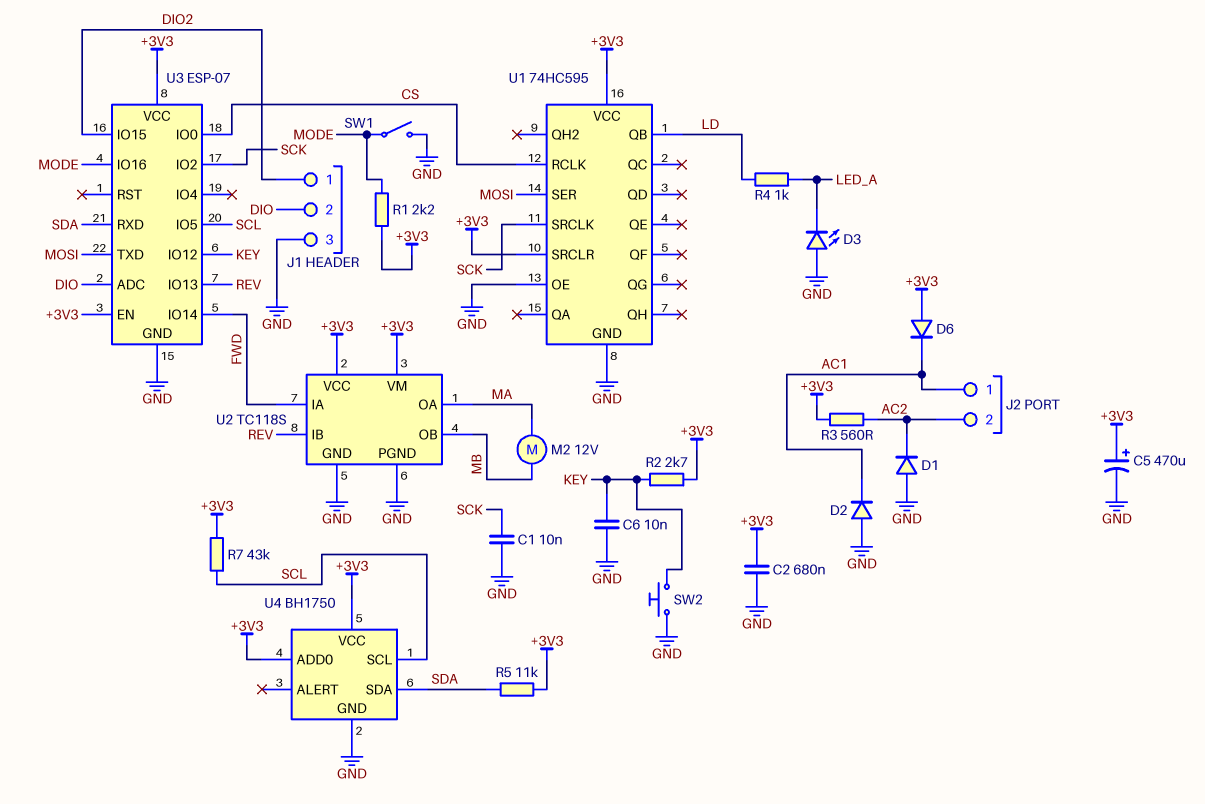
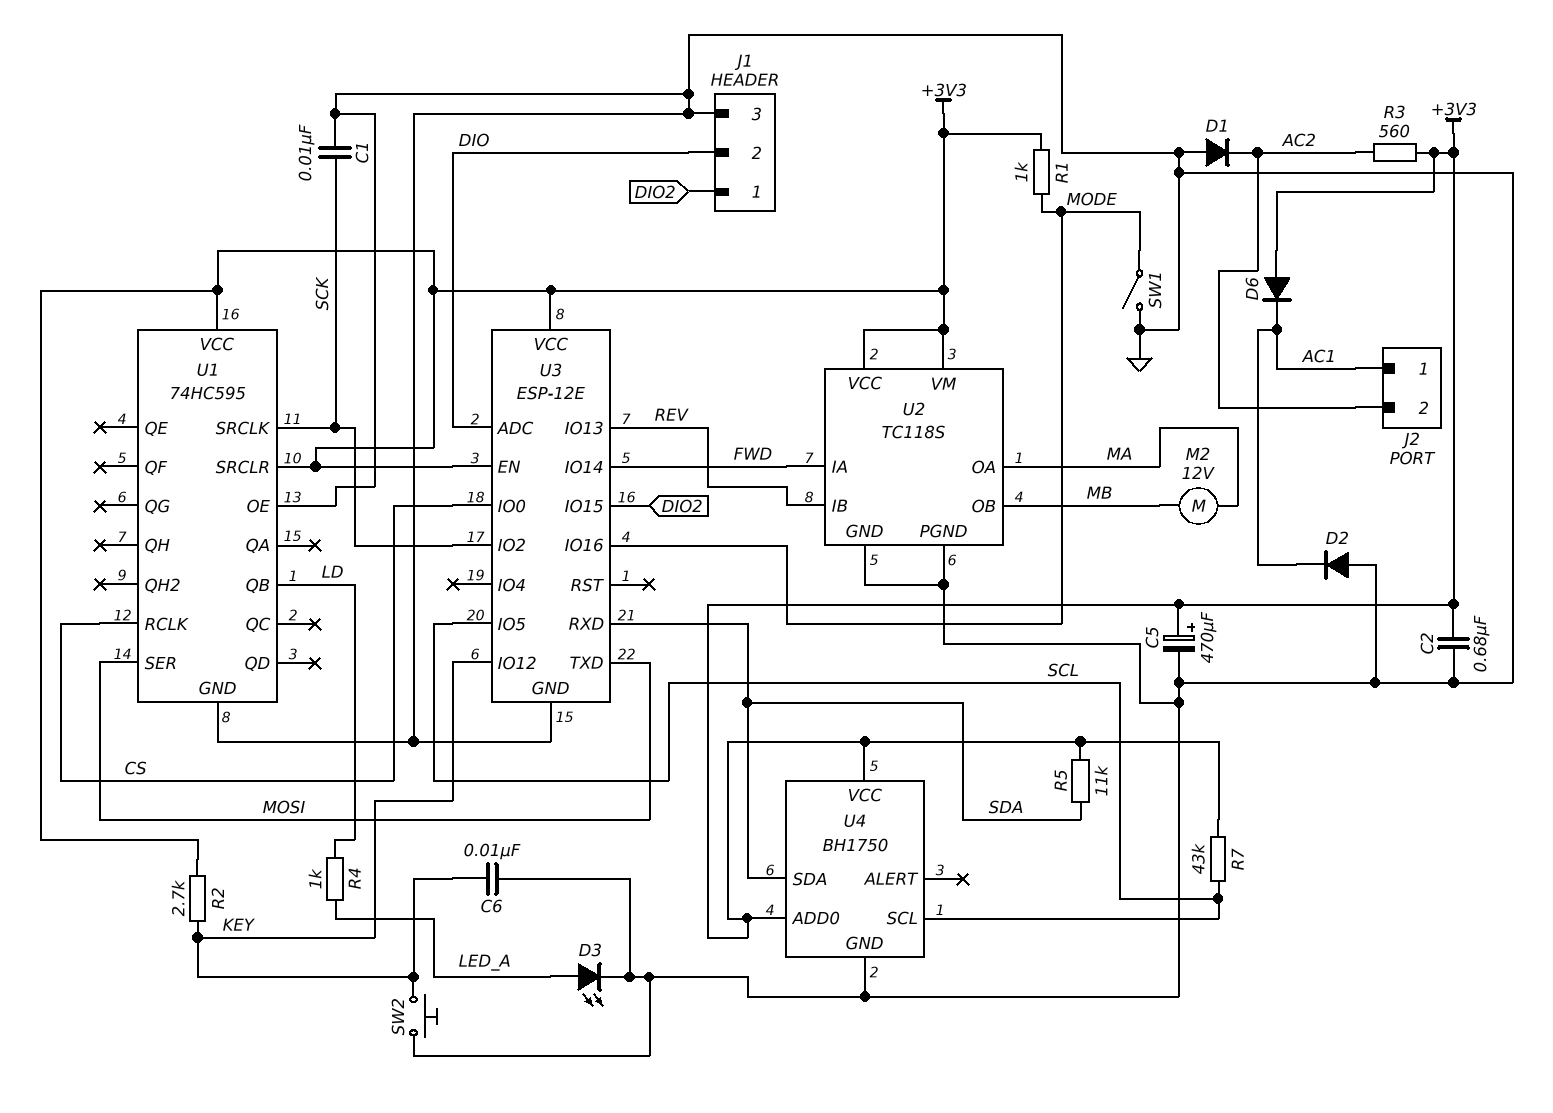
D3: LED (A GND, K LED_A) -> LED (A LED_A, K GND)
R1: 2.2k (+3V3, MODE) -> 1k (+3V3, MODE)
U3: ESP-07 -> ESP-12E

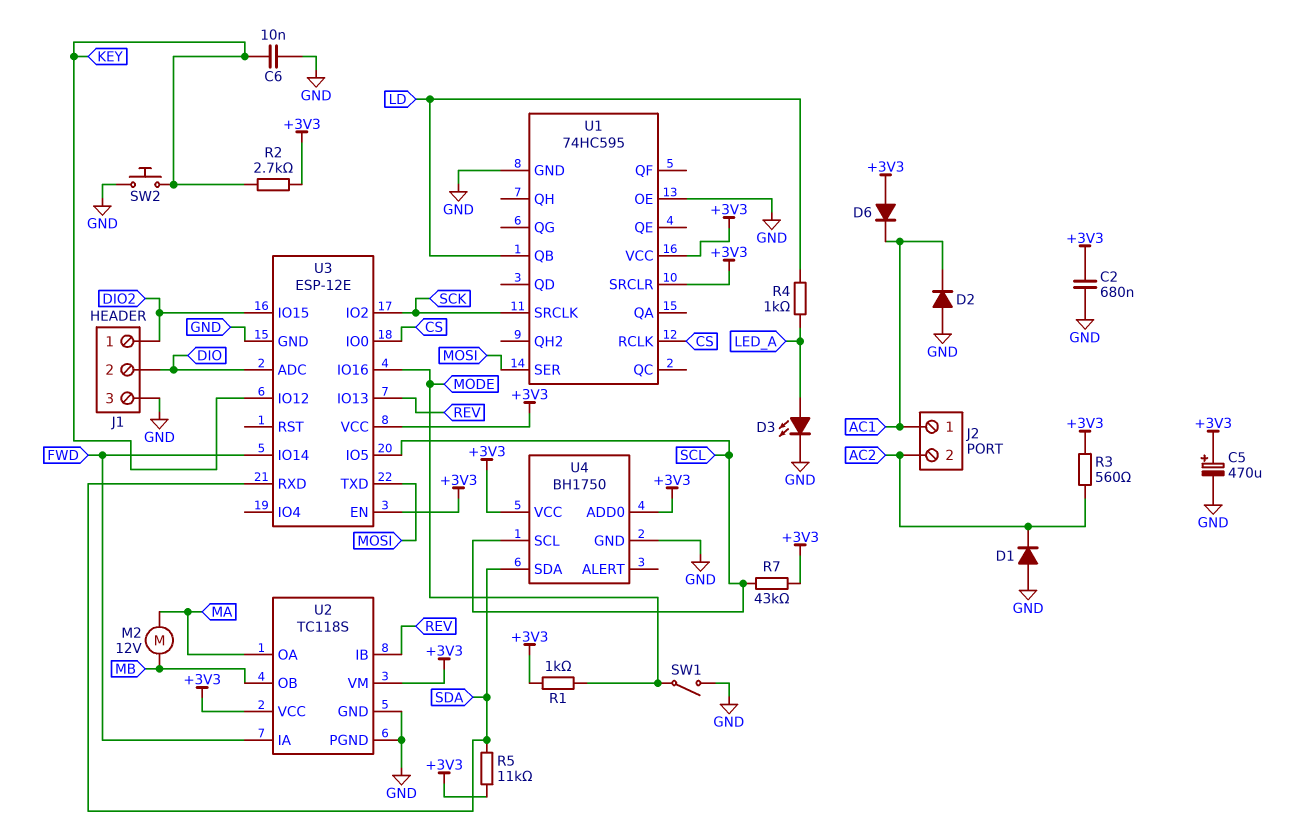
C1: 10nF (GND, SCK) -> none

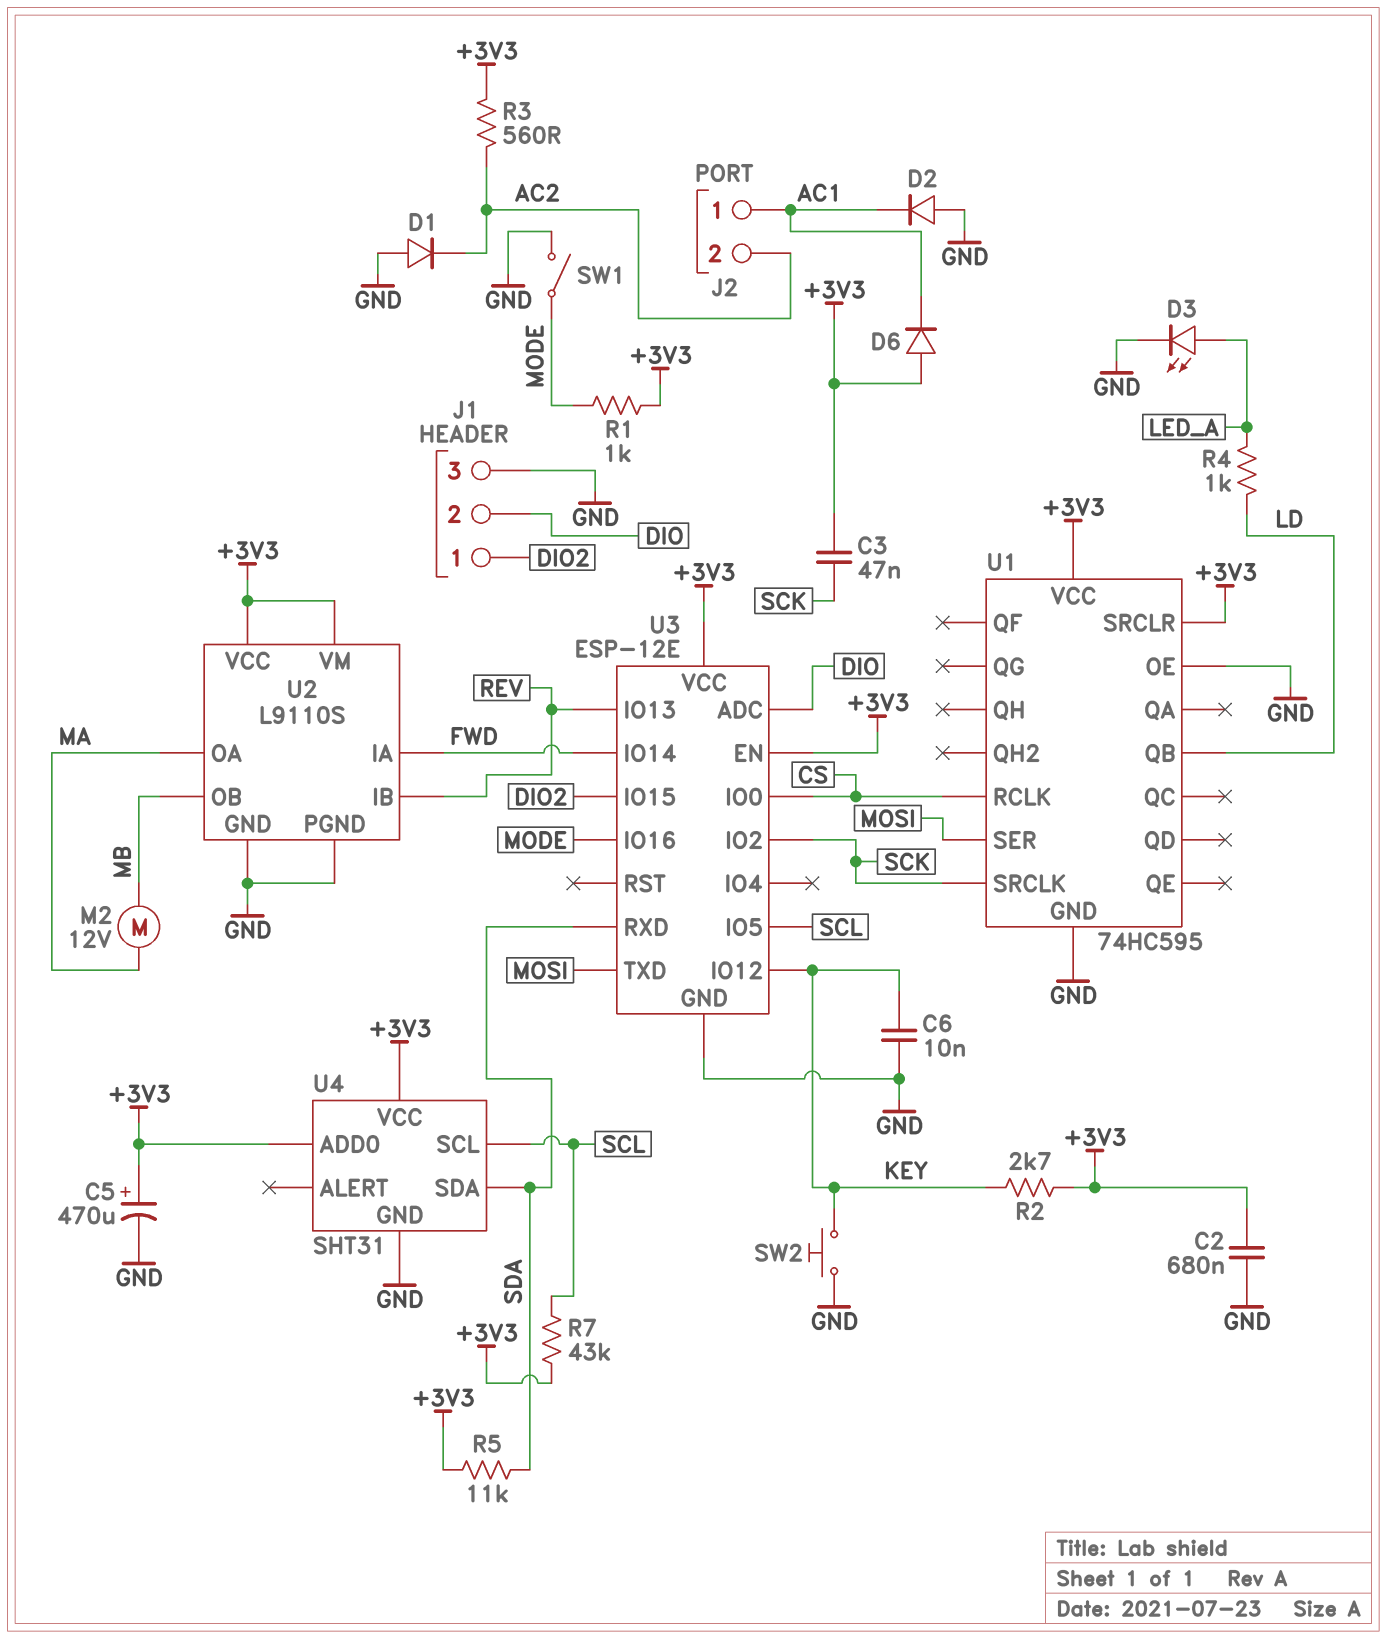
C3: none -> 47nF (+3V3, SCK)
U2: TC118S -> L9110S
U4: BH1750 -> SHT31

